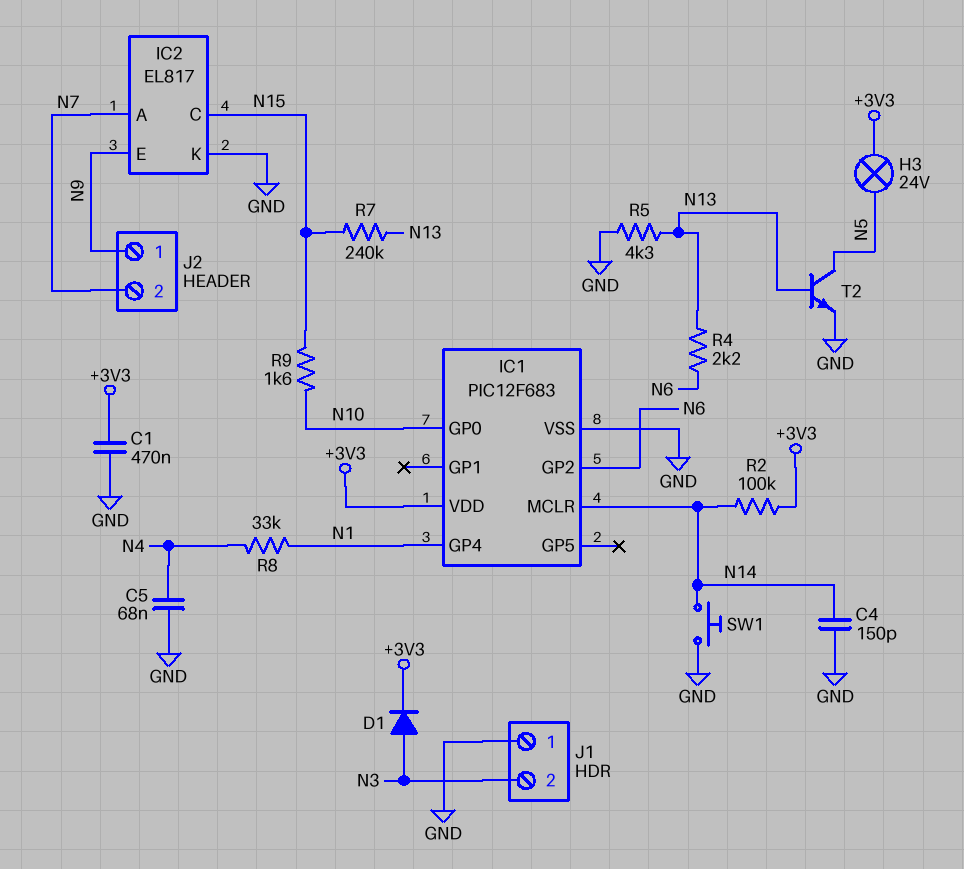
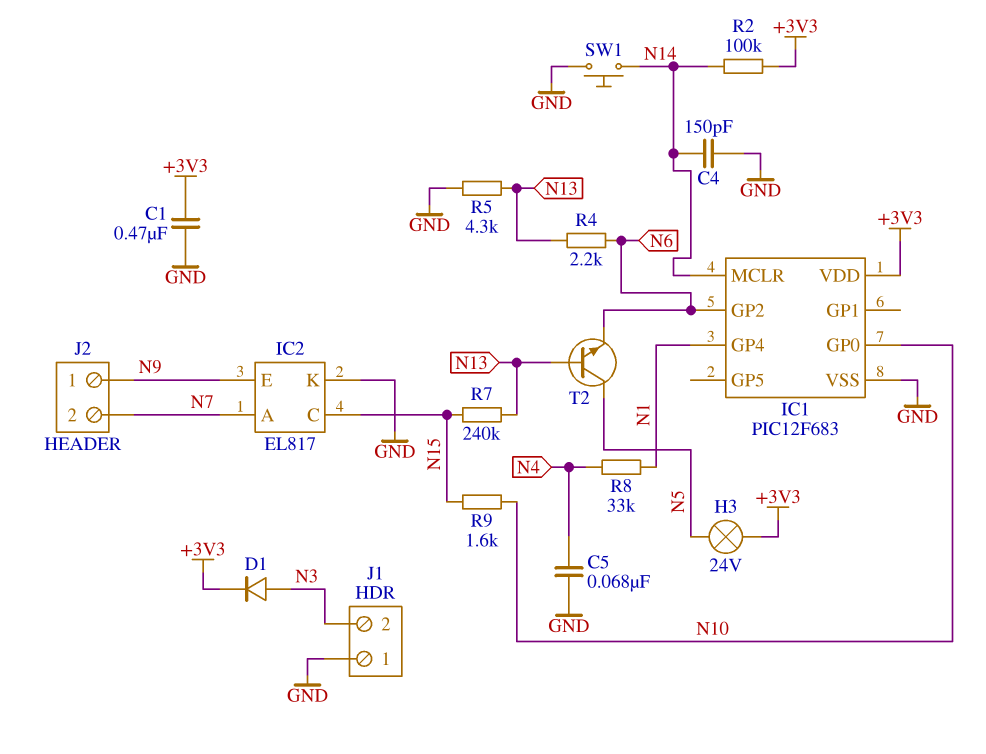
T2: NPN (B N13, C N5, E GND) -> NPN (B N13, C N5, E N6)

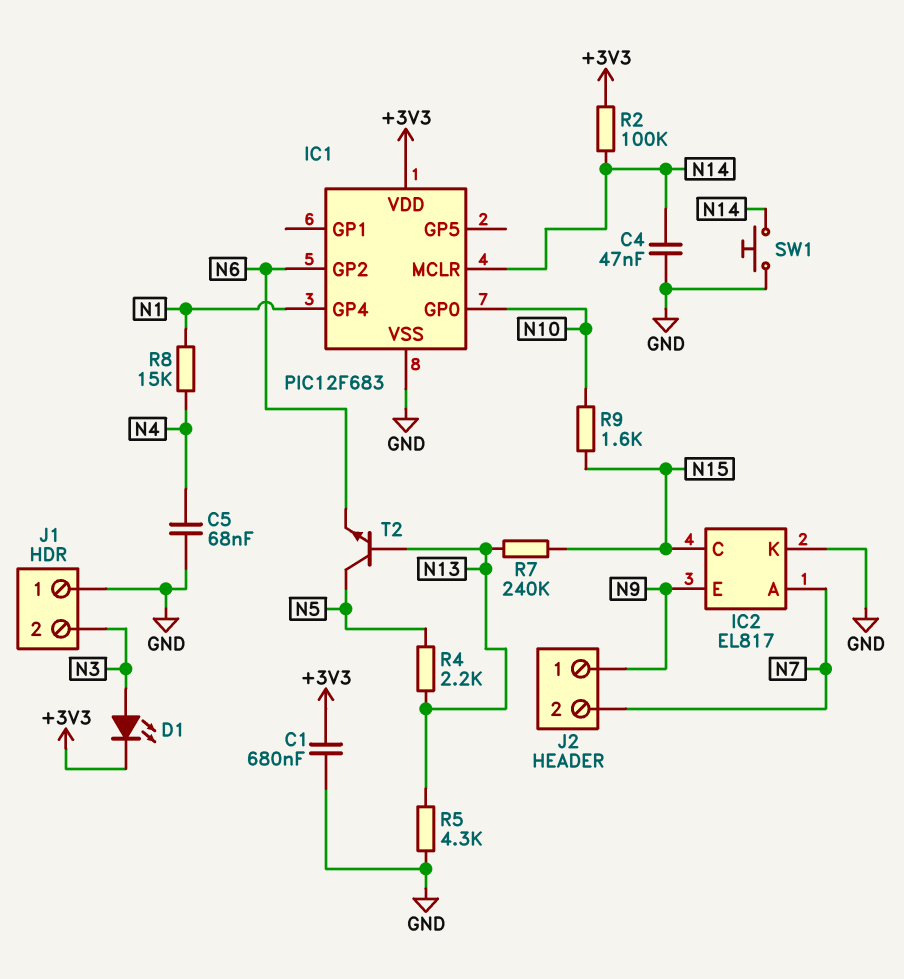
C1: 470nF (+3V3, GND) -> 680nF (+3V3, GND)
C4: 150pF (GND, N14) -> 47nF (GND, N14)
D1: diode (A N3, K +3V3) -> LED (A N3, K +3V3)
H3: lamp 24V (+3V3, N5) -> none
R4: 2.2k (N6, N13) -> 2.2k (N5, N13)
R8: 33k (N1, N4) -> 15k (N1, N4)

